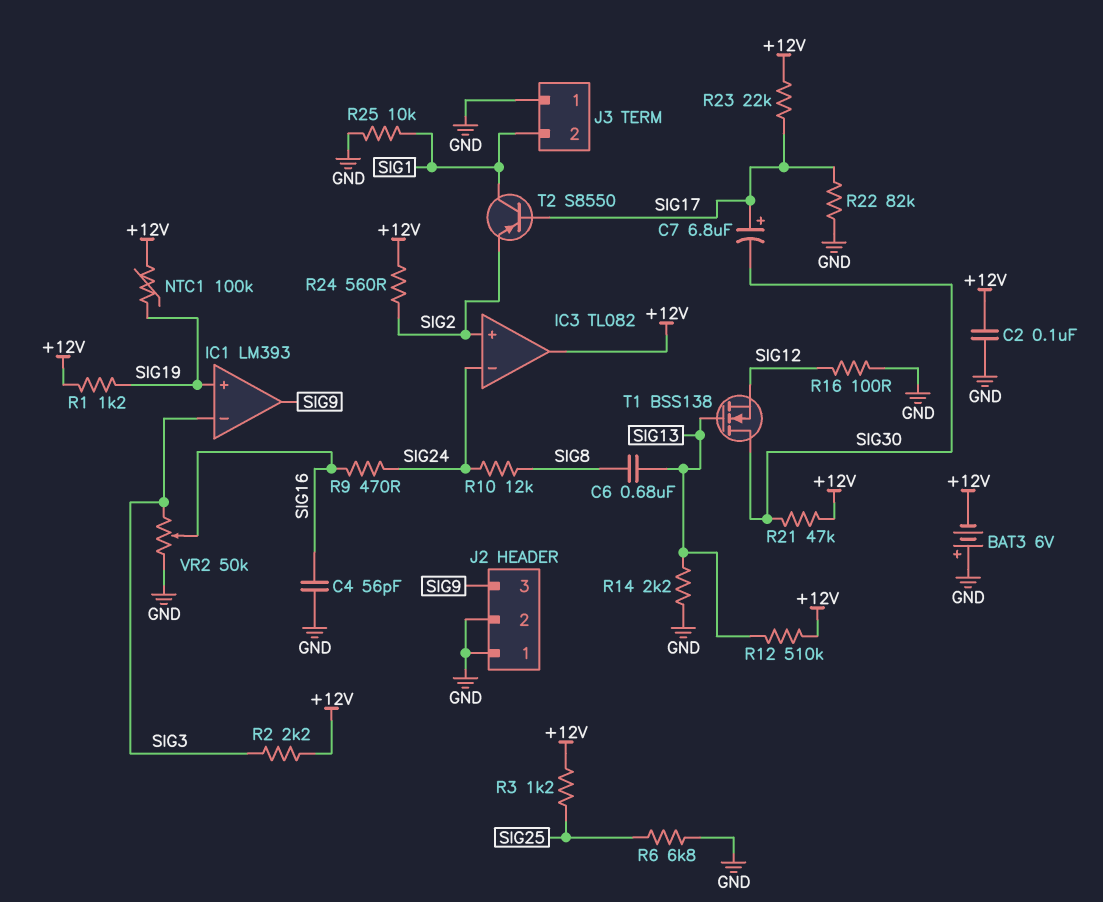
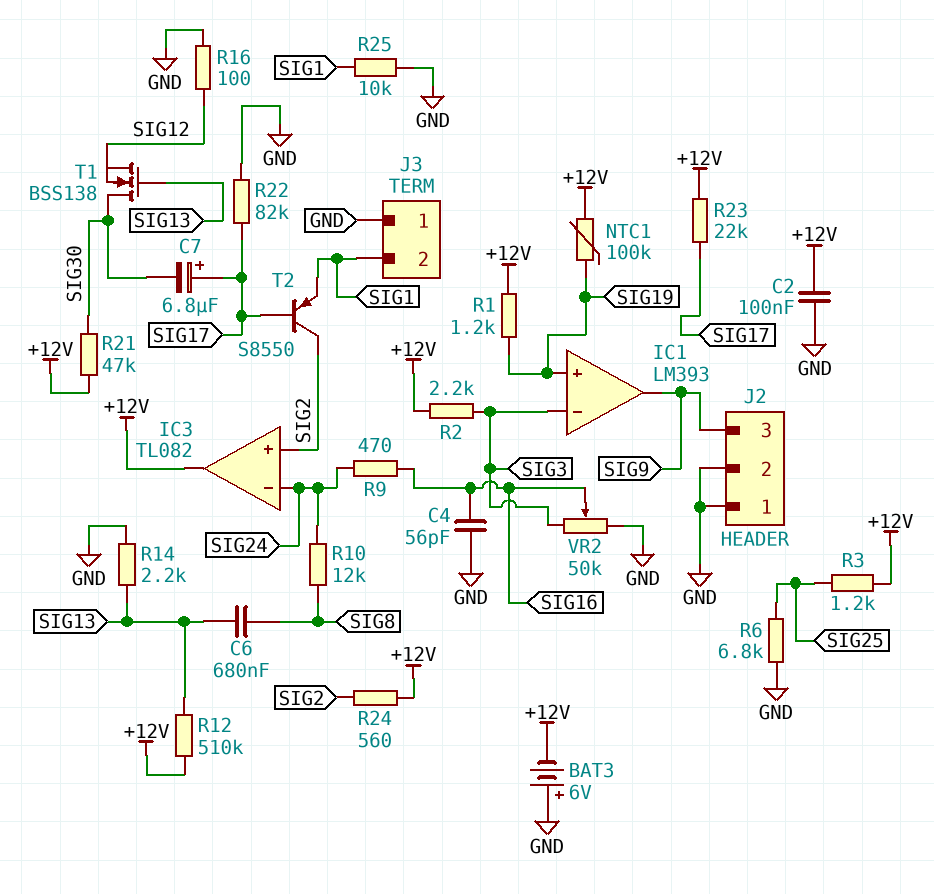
T2: PNP S8550 (B SIG17, C SIG1, E SIG2) -> PNP S8550 (B SIG17, C SIG2, E SIG1)

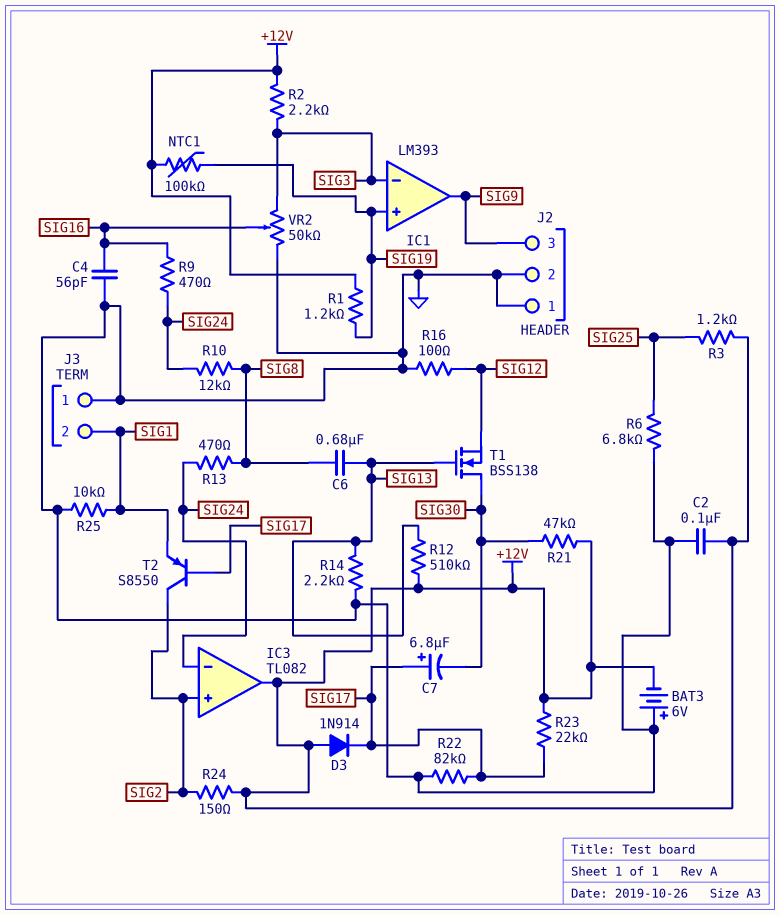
D3: none -> diode 1N914 (A +12V, K SIG17)
R13: none -> 470 (SIG8, SIG24)
R24: 560 (+12V, SIG2) -> 150 (+12V, SIG2)

